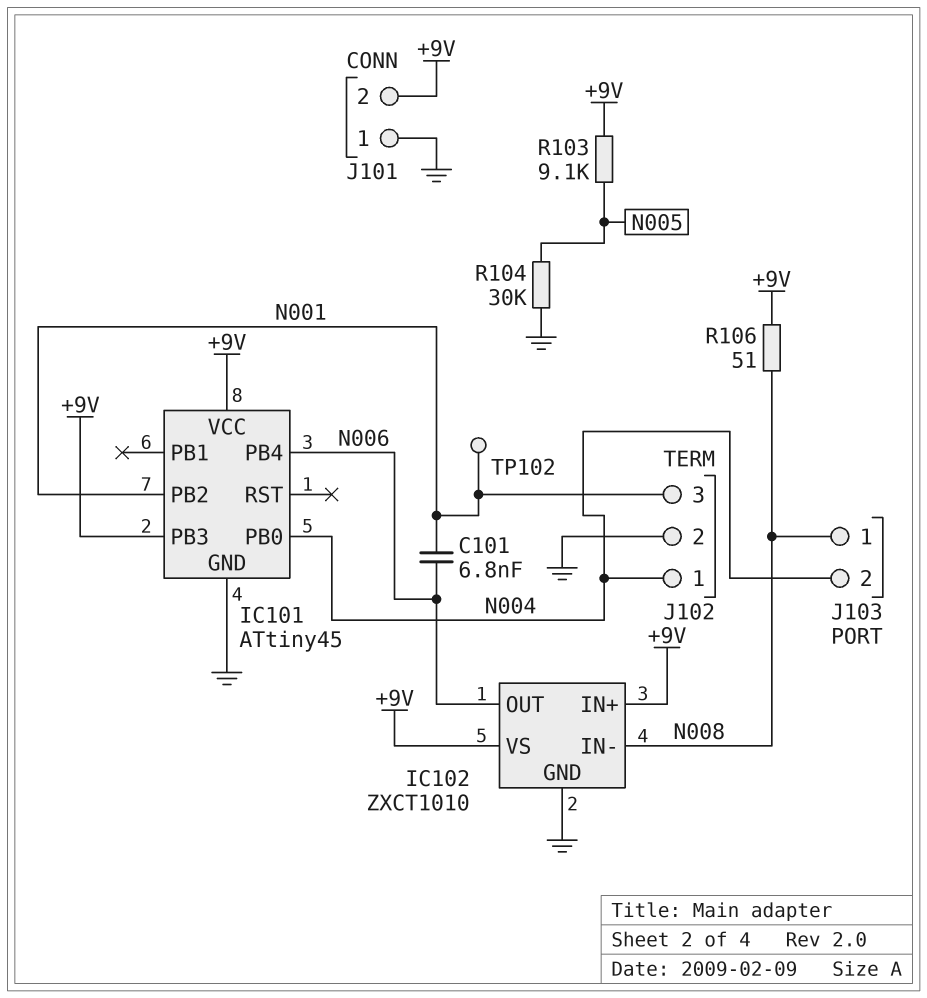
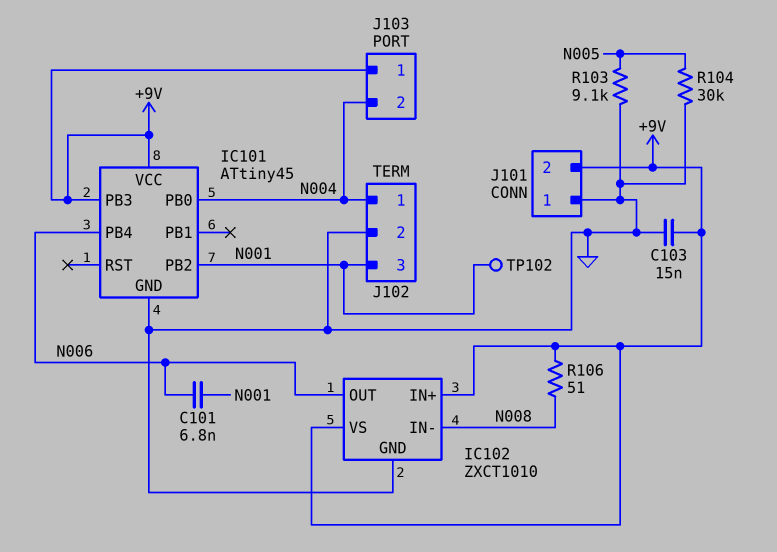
C103: none -> 15nF (+9V, GND)
J103 pin 1: N008 -> +9V
R103: 9.1k (+9V, N005) -> 9.1k (GND, N005)

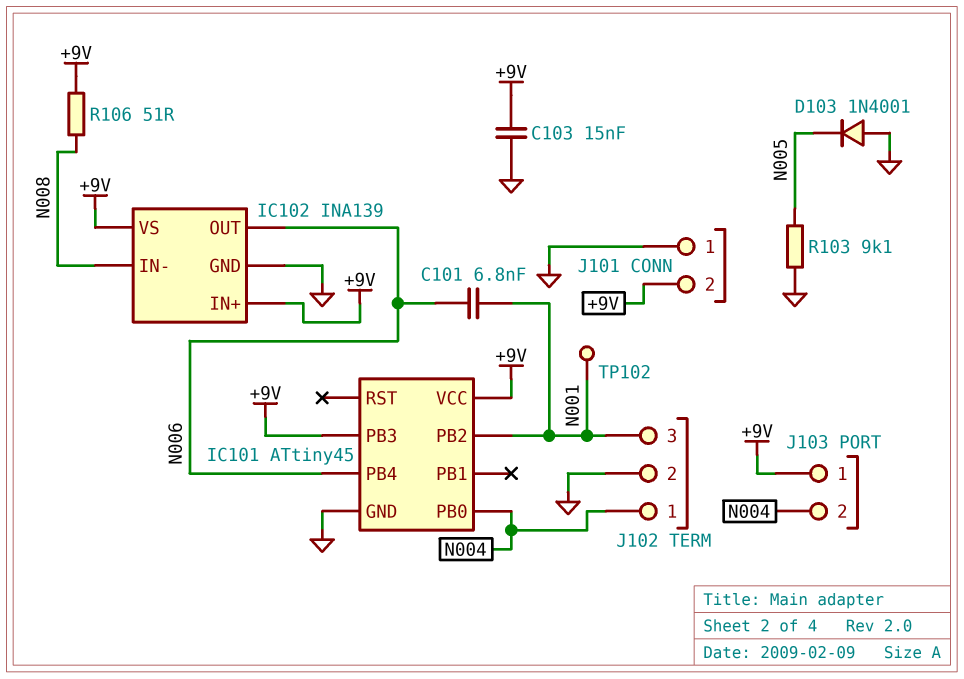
D103: none -> diode 1N4001 (A GND, K N005)
IC102: ZXCT1010 -> INA139
R104: 30k (GND, N005) -> none

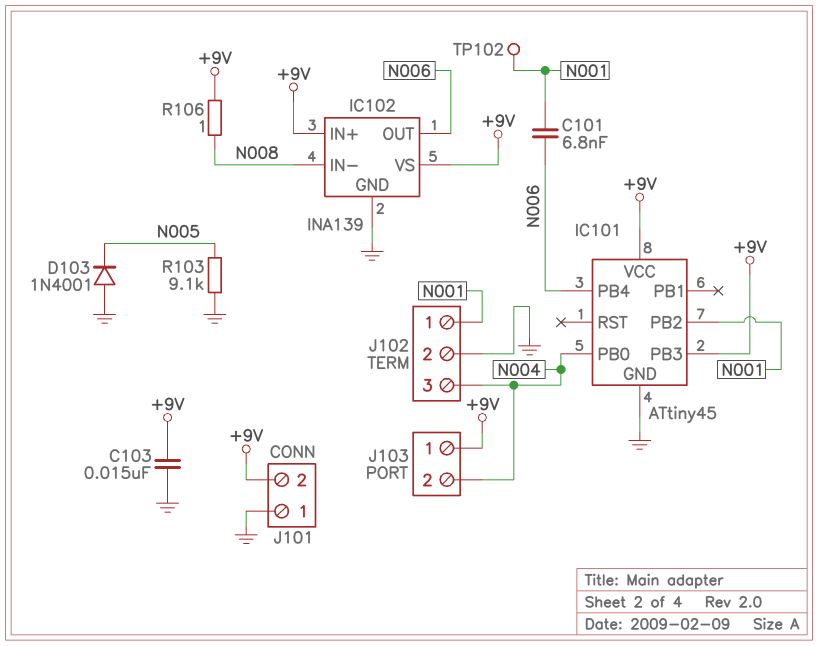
J102 pin 1: N004 -> N001
J102 pin 3: N001 -> N004
R106: 51 (+9V, N008) -> 1 (+9V, N008)

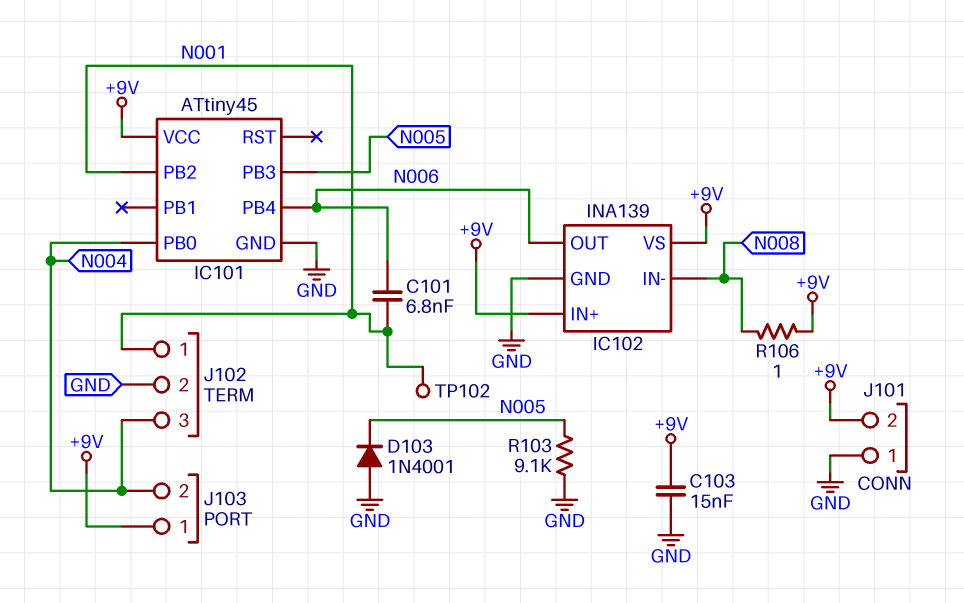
IC101 pin PB3: +9V -> N005

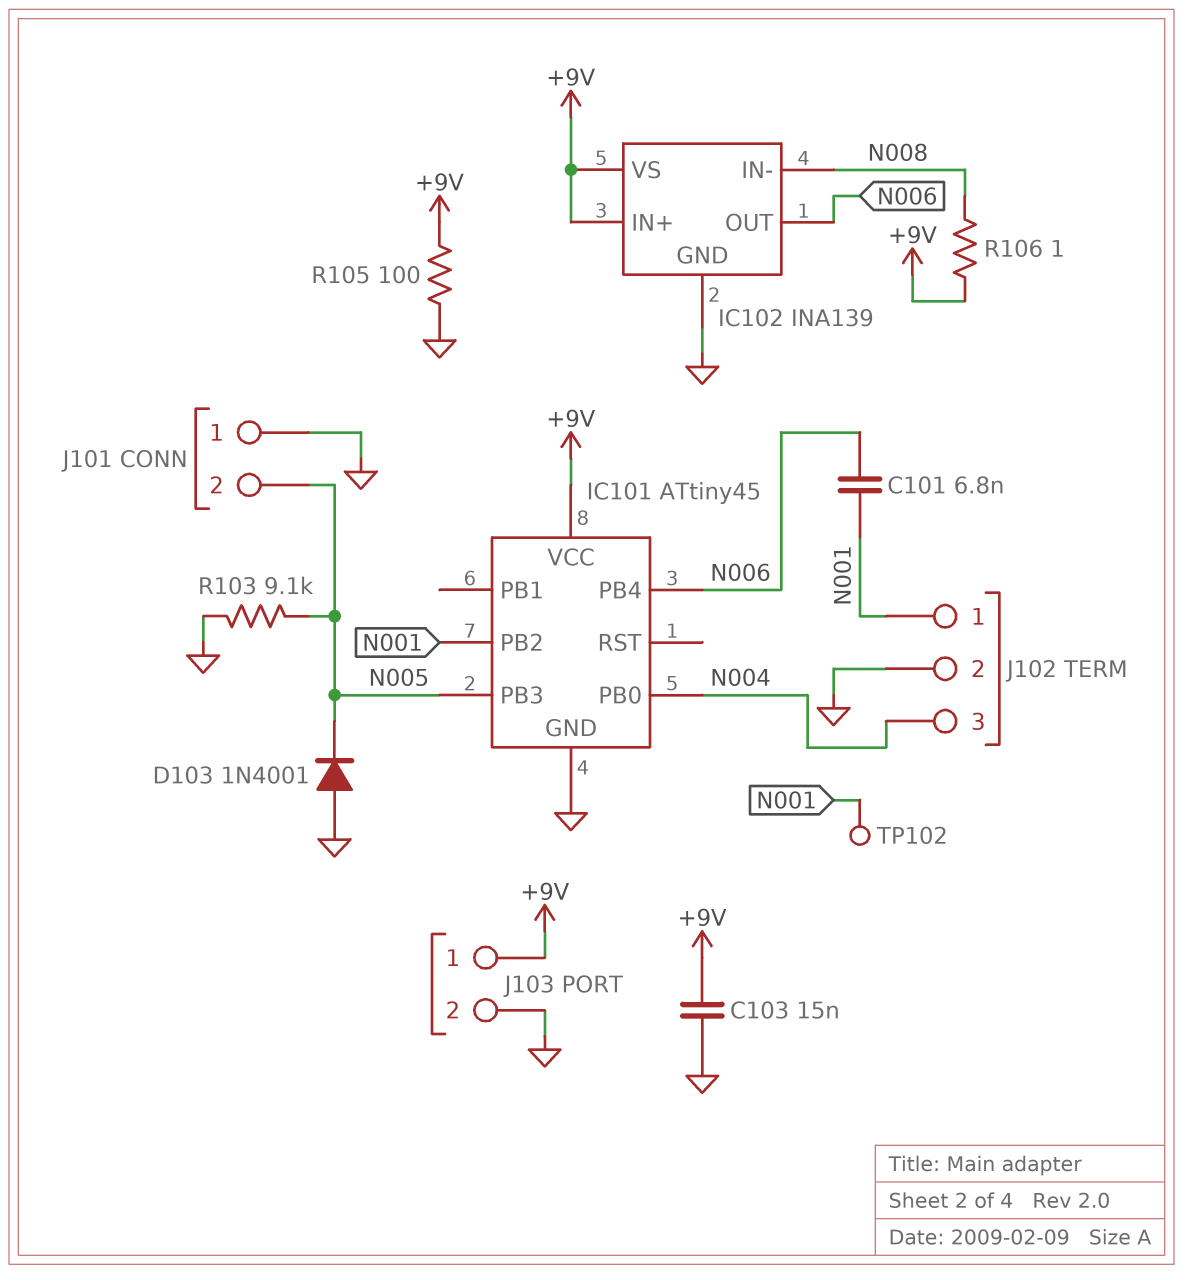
J101 pin 2: +9V -> N005
J103 pin 2: N004 -> GND
R105: none -> 100 (+9V, GND)

